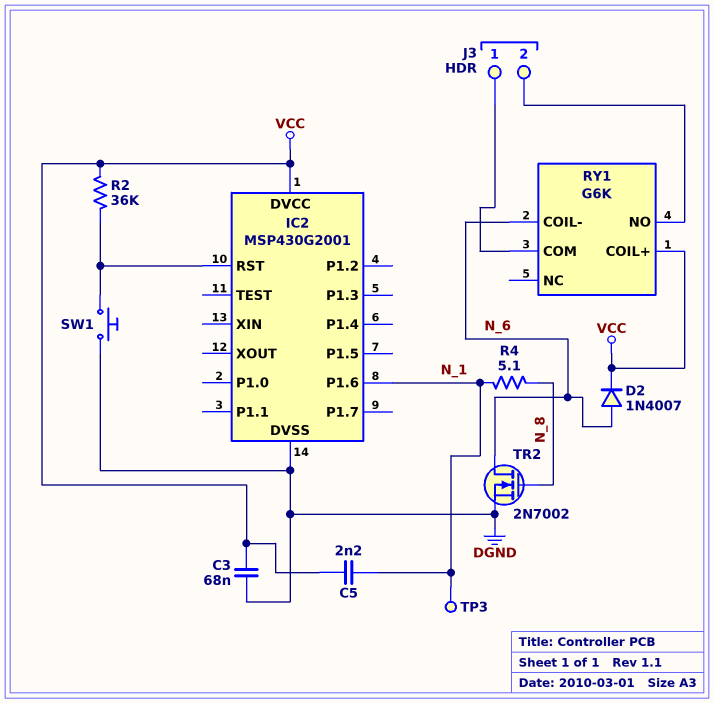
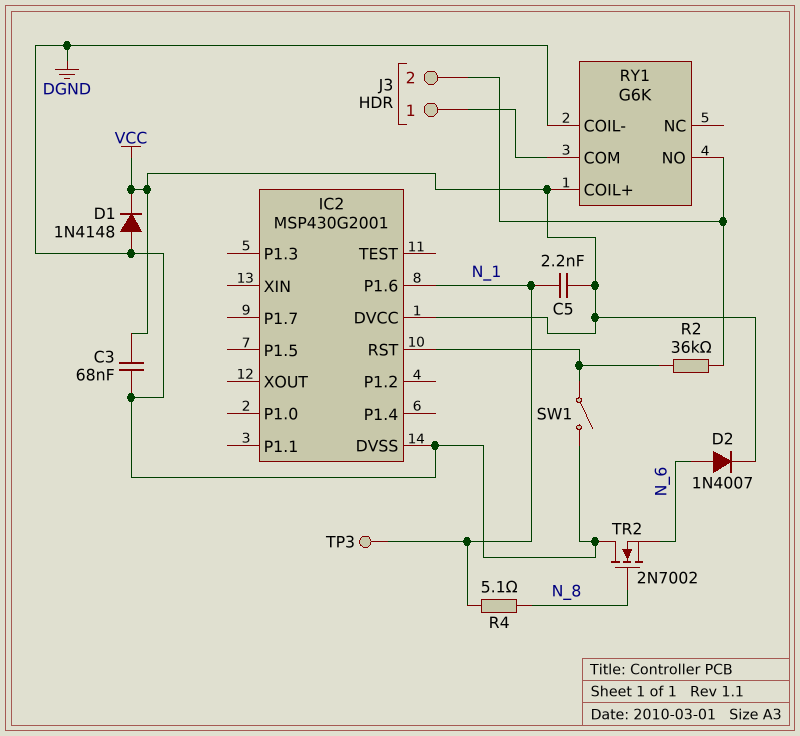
D1: none -> diode 1N4148 (A DGND, K VCC)
R2: 36k (IC2/RST, VCC) -> 36k (IC2/RST, J3/2)
RY1 pin COIL-: N_6 -> DGND
SW1: button (DGND, IC2/RST) -> switch (DGND, IC2/RST)
TR2: NMOS 2N7002 (G N_8, D N_6, S DGND) -> NMOS 2N7002 (G N_8, D DGND, S N_6)

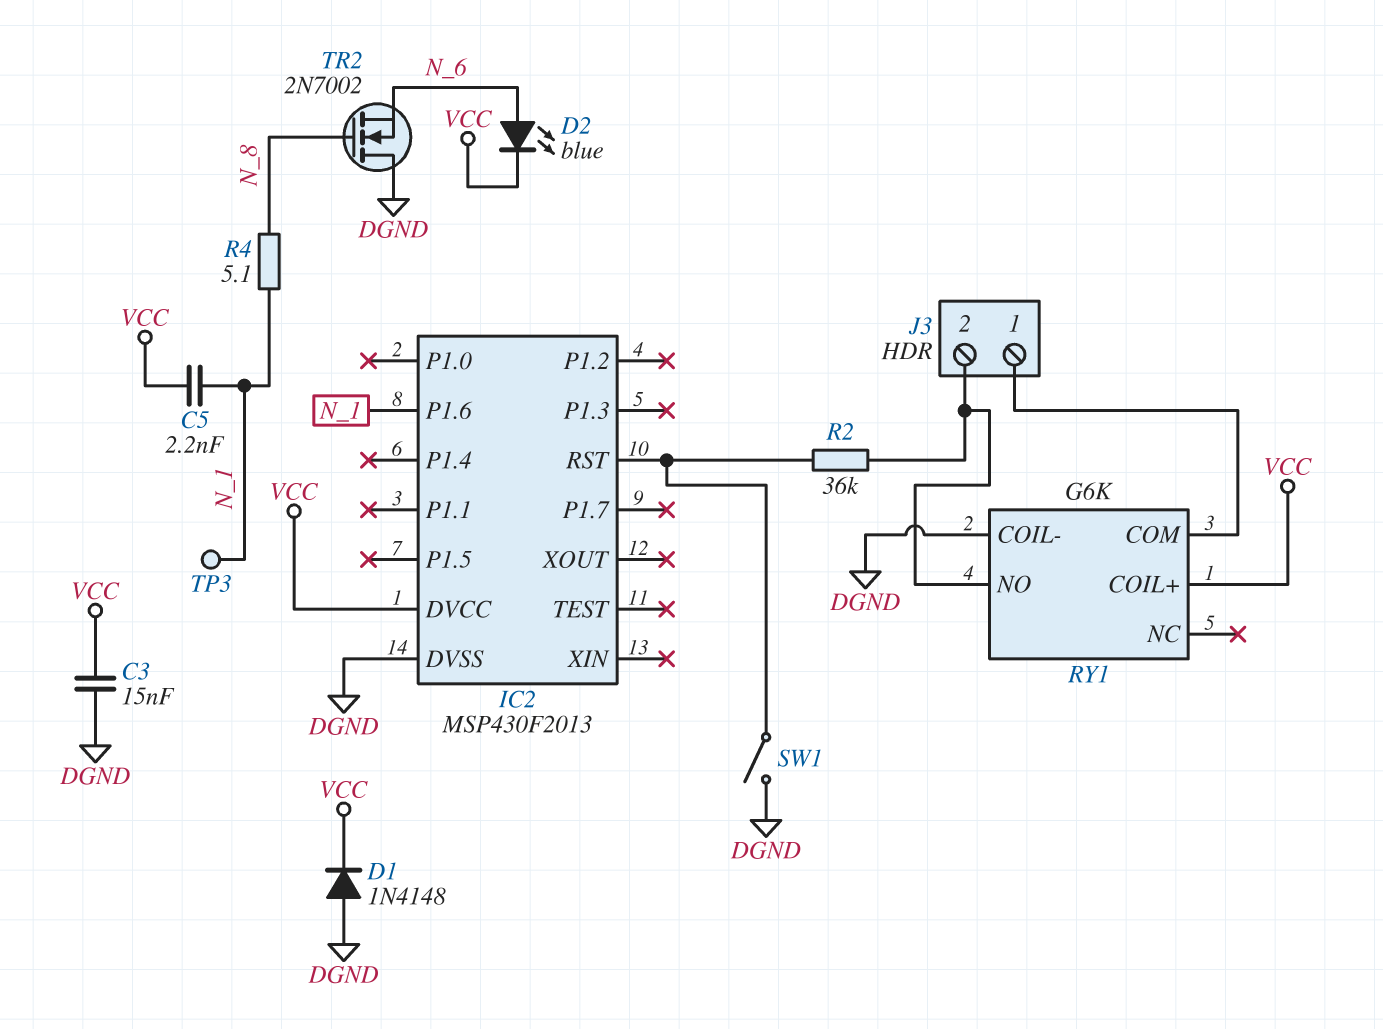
C3: 68nF (DGND, VCC) -> 15nF (DGND, VCC)
D2: diode 1N4007 (A N_6, K VCC) -> LED blue (A N_6, K VCC)
IC2: MSP430G2001 -> MSP430F2013

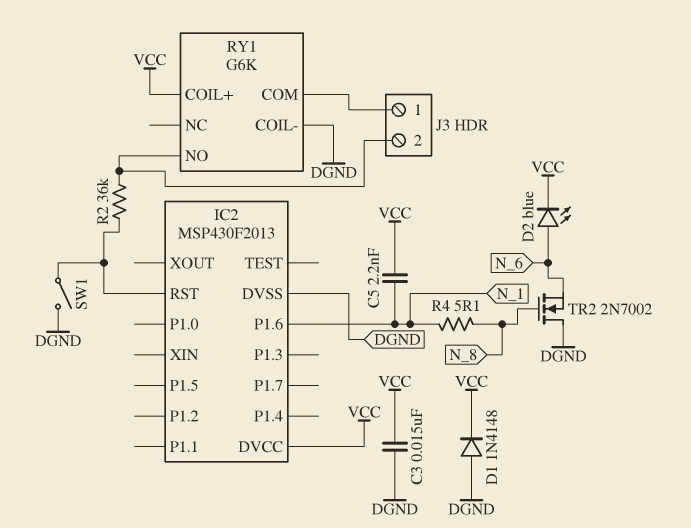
TP3: test point (N_1) -> none

